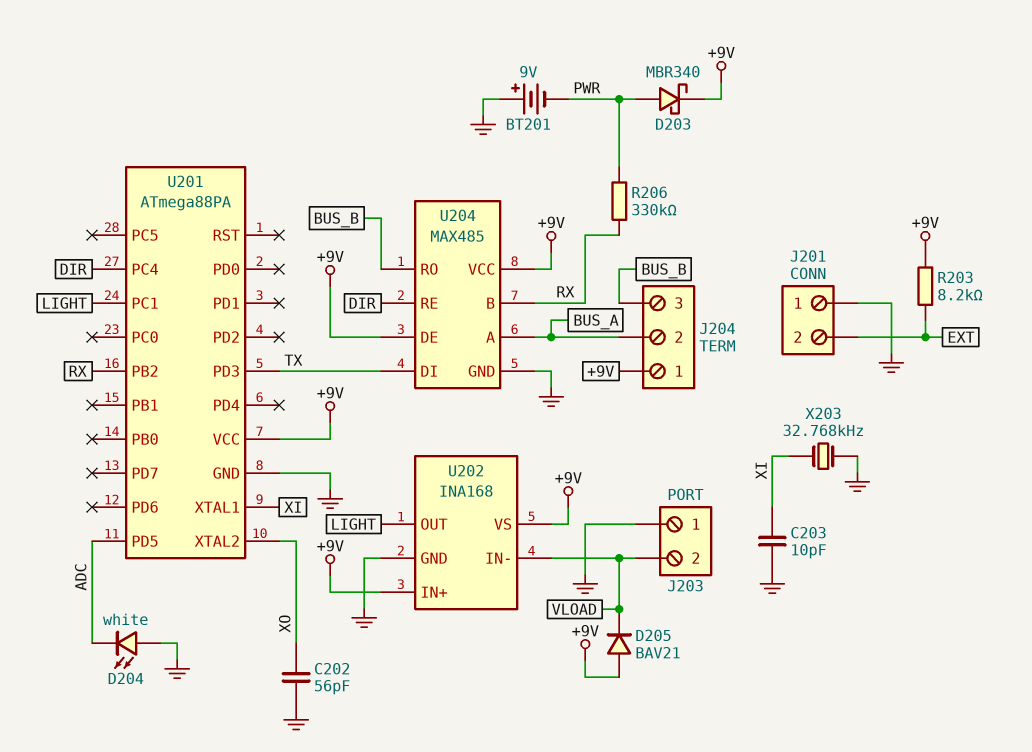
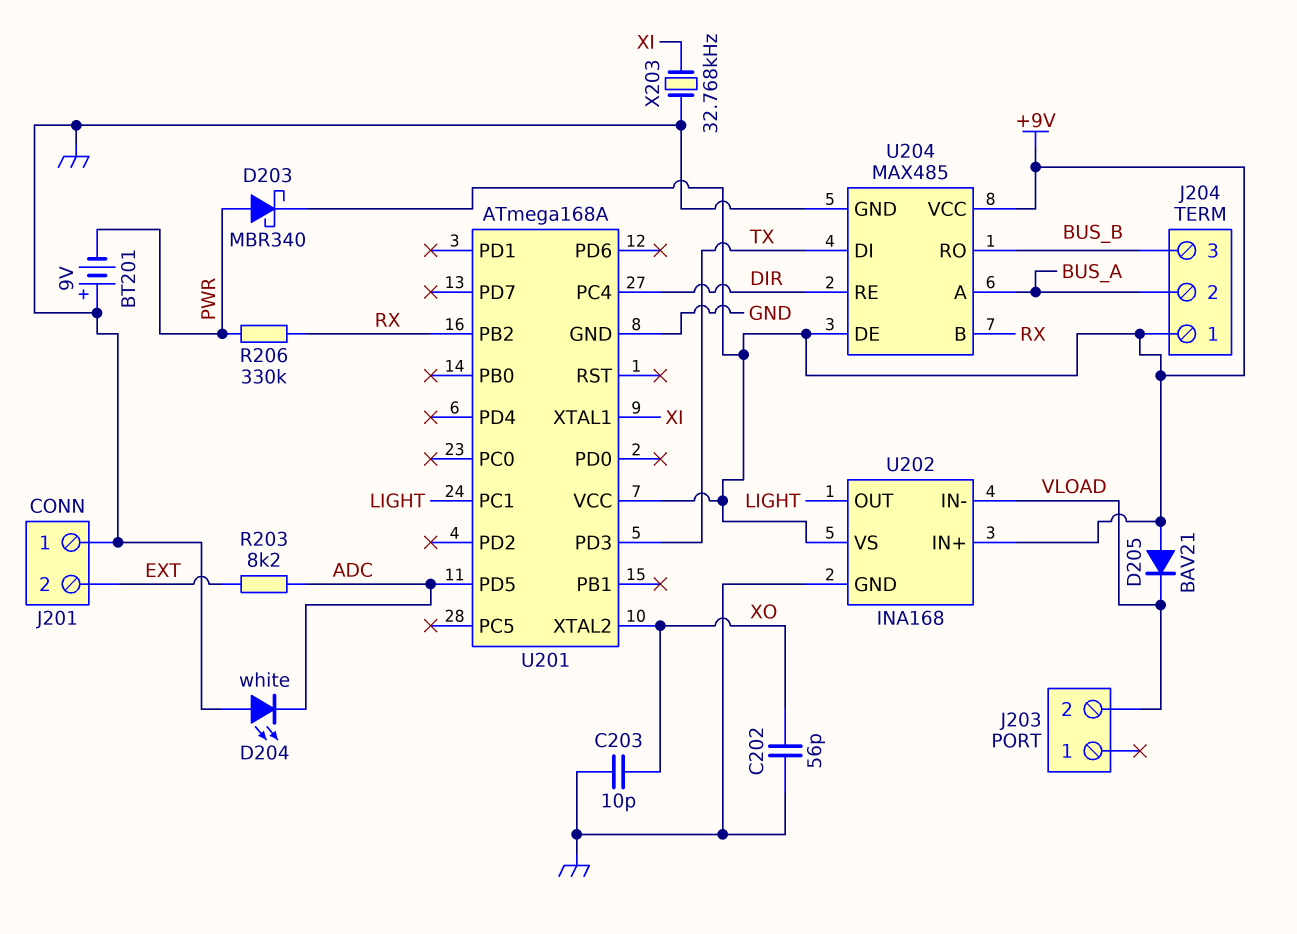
C203: 10pF (GND, XI) -> 10pF (GND, XO)
J203 pin 1: GND -> none
R203: 8.2k (+9V, EXT) -> 8.2k (ADC, EXT)
U201: ATmega88PA -> ATmega168A

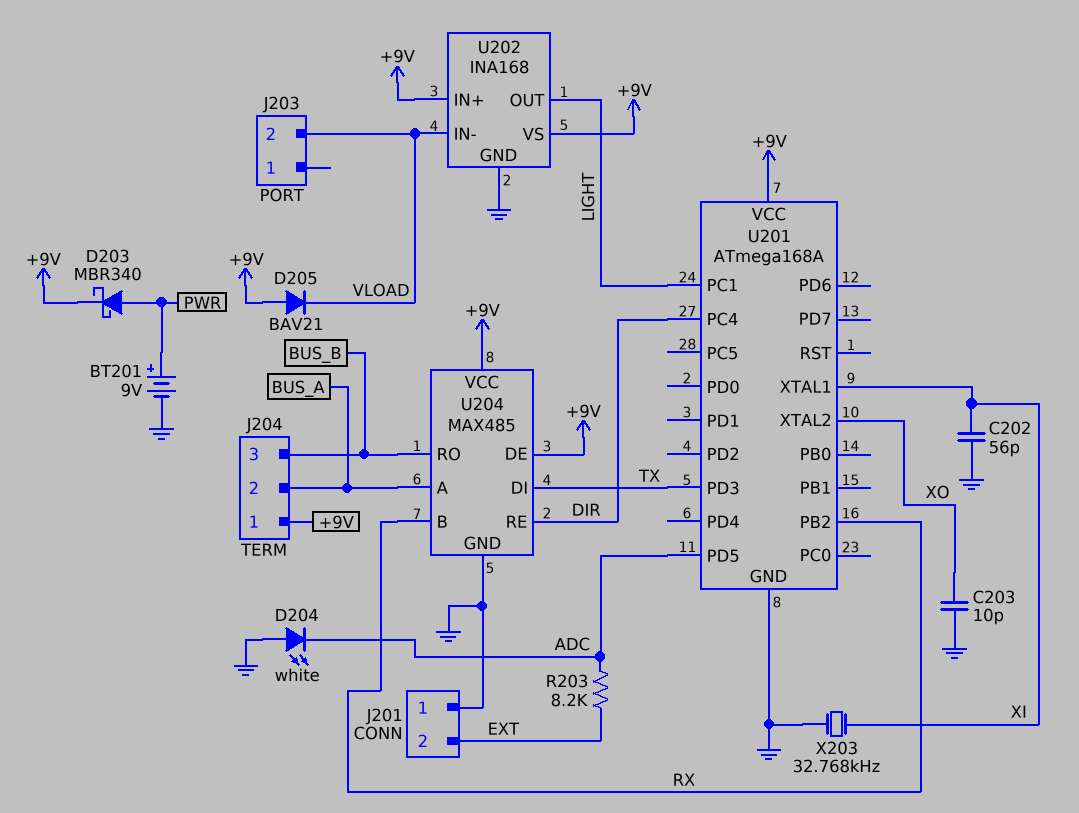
BT201: 9V (plus GND, minus PWR) -> 9V (plus PWR, minus GND)
C202: 56pF (GND, XO) -> 56pF (GND, XI)
R206: 330k (PWR, RX) -> none

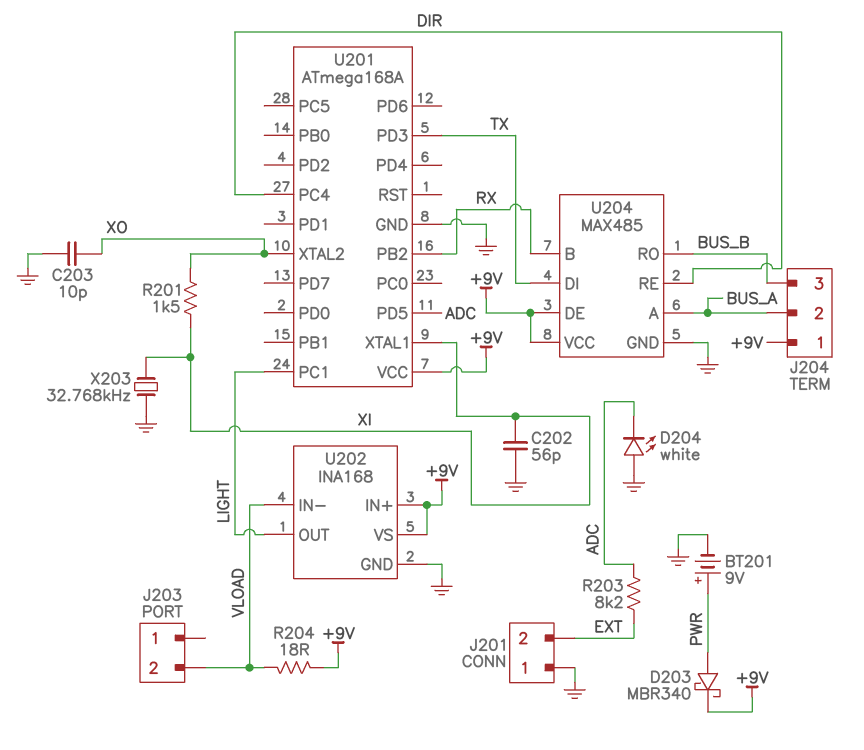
D205: diode BAV21 (A +9V, K VLOAD) -> none
R201: none -> 1.5k (XI, XO)
R204: none -> 18 (+9V, VLOAD)

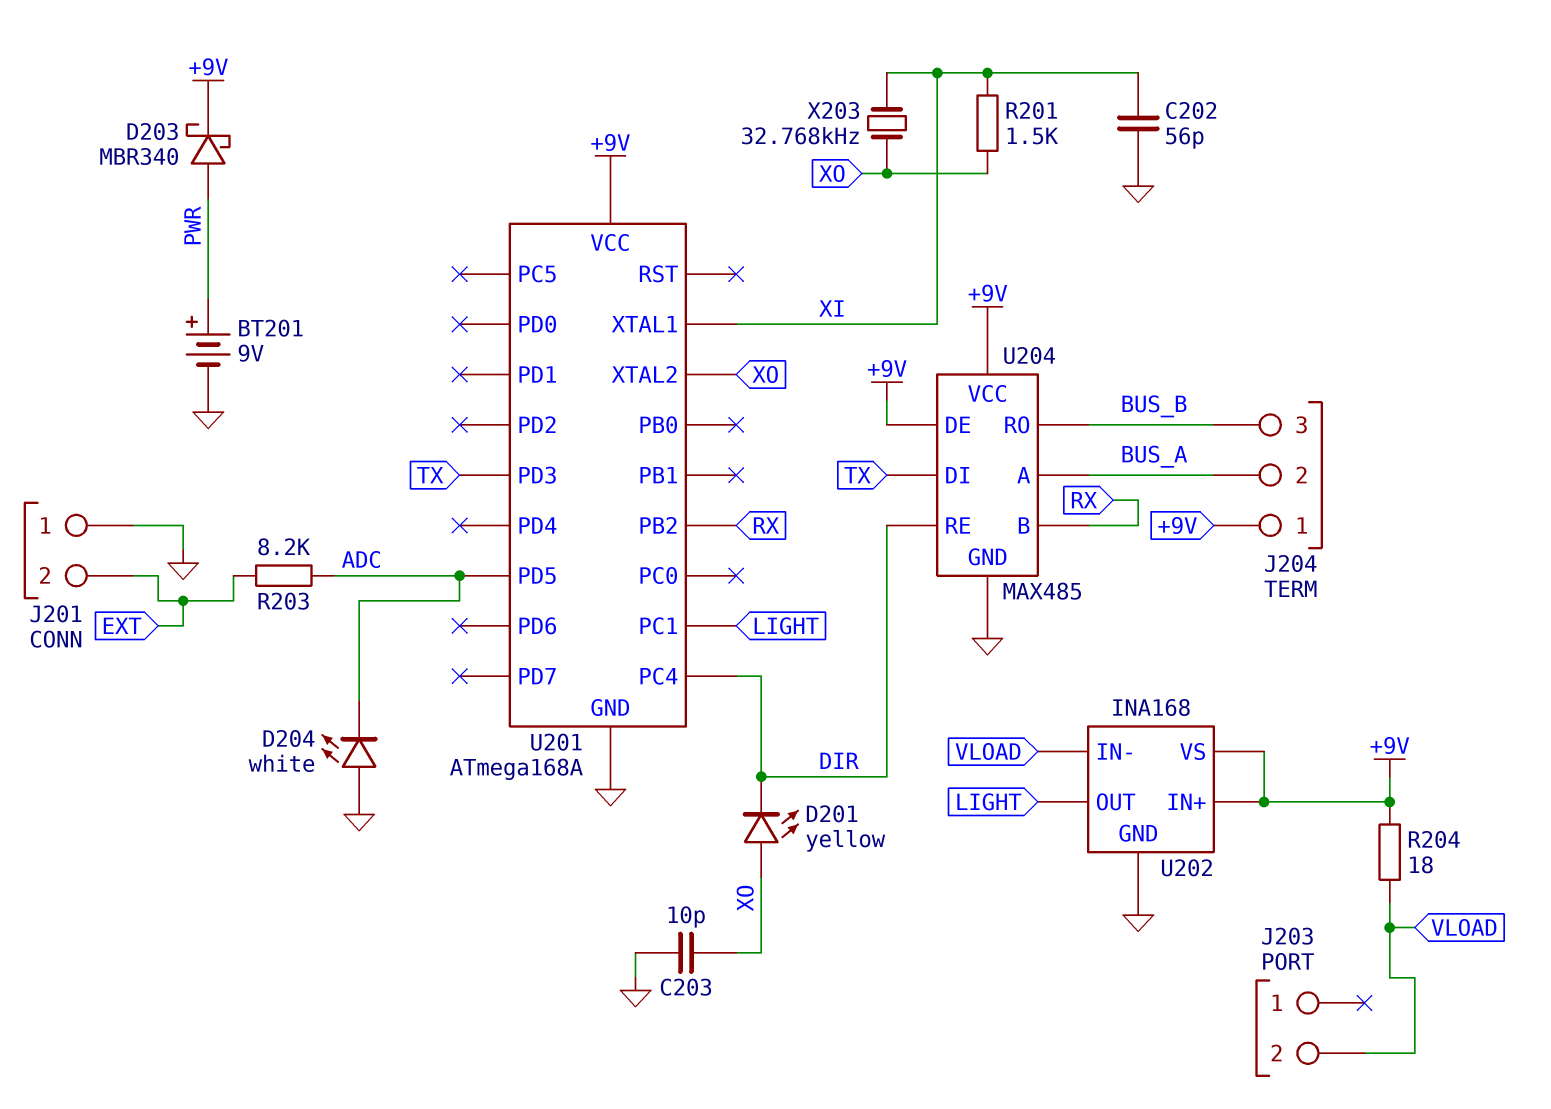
D201: none -> LED yellow (A XO, K DIR)
X203: 32.768kHz (GND, XI) -> 32.768kHz (XI, XO)

